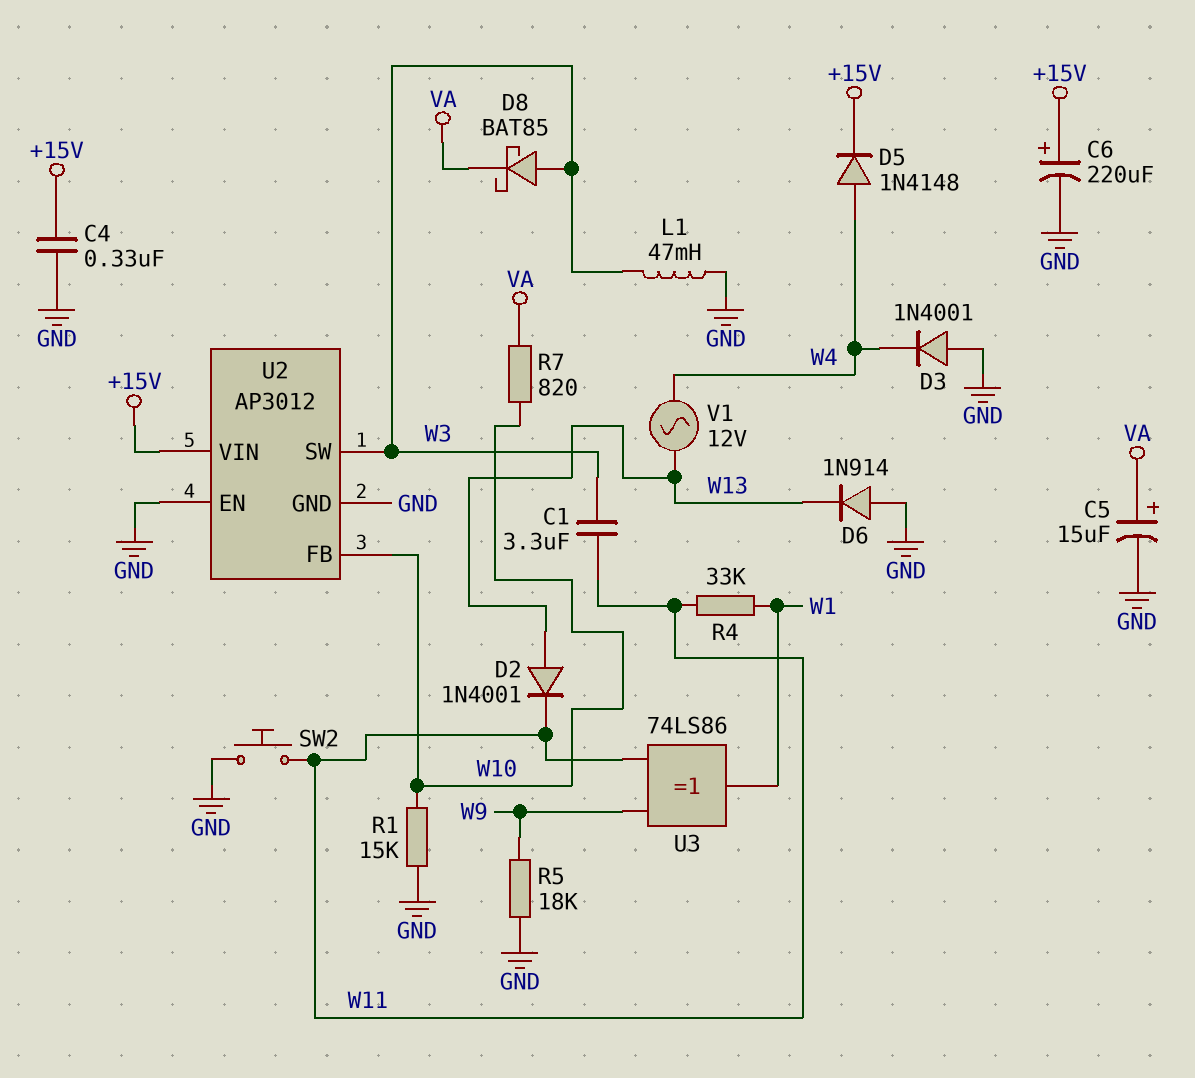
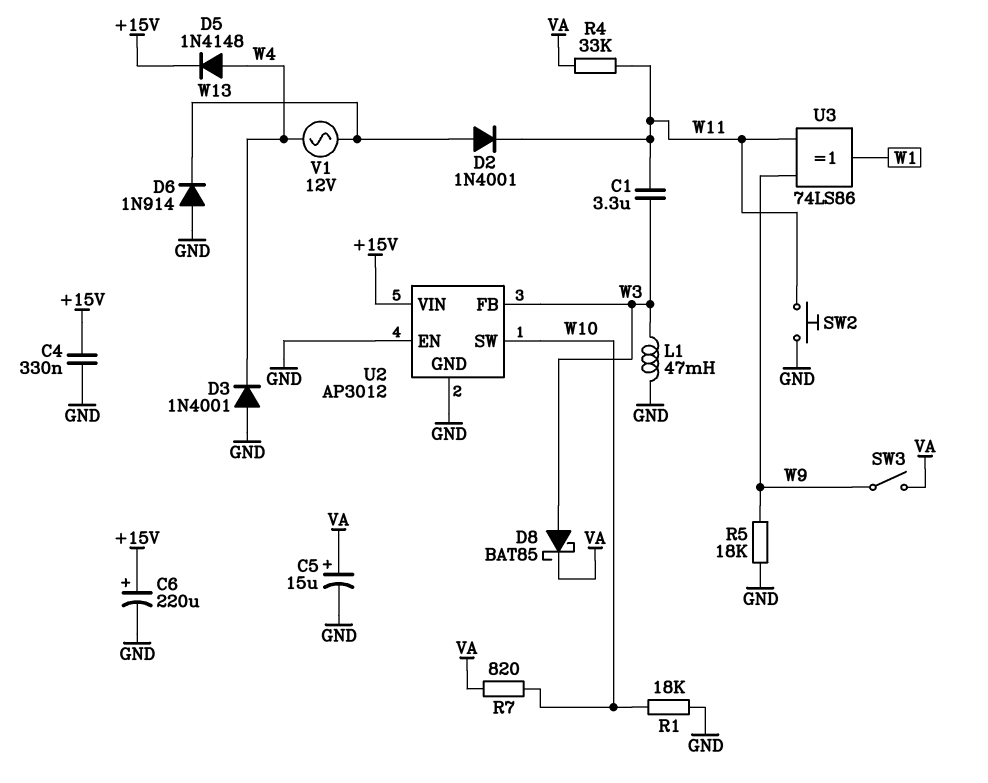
R1: 15k (GND, W10) -> 18k (GND, W10)
R4: 33k (W1, W11) -> 33k (VA, W11)
SW3: none -> switch (VA, W9)
U2 pin FB: W10 -> W3
U2 pin SW: W3 -> W10

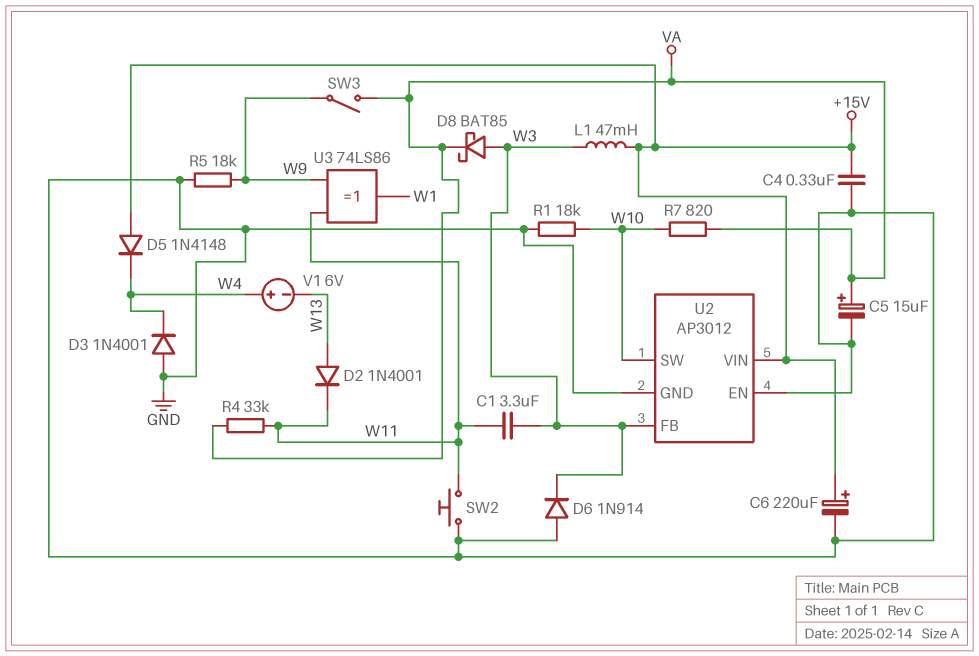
D5: diode 1N4148 (A W4, K +15V) -> diode 1N4148 (A +15V, K W4)
D6: diode 1N914 (A GND, K W13) -> diode 1N914 (A GND, K W3)
L1: 47mH (GND, W3) -> 47mH (+15V, W3)
V1: AC 12V (W4, W13) -> 6V (plus W4, minus W13)

